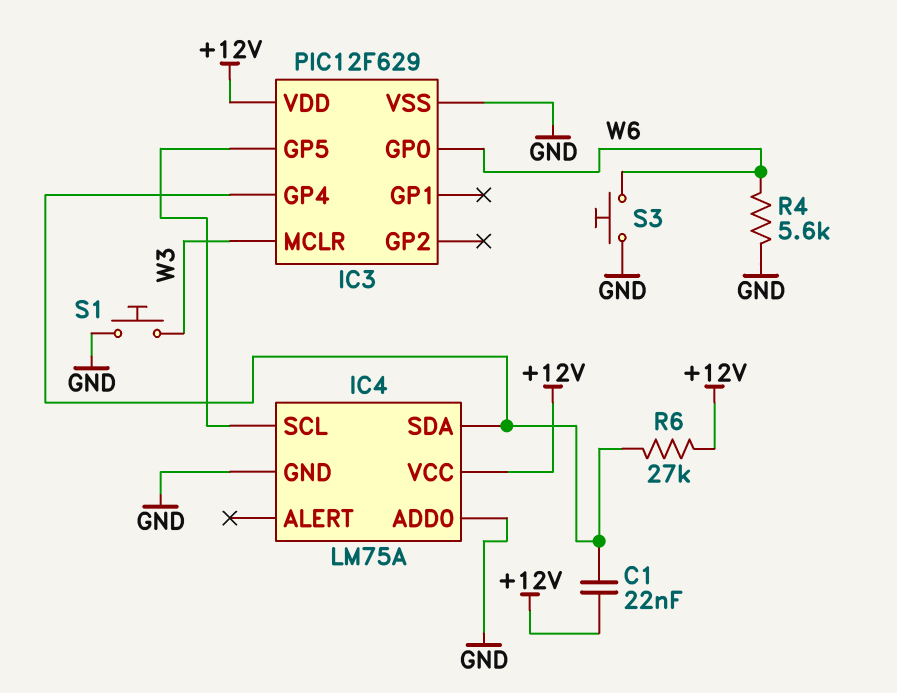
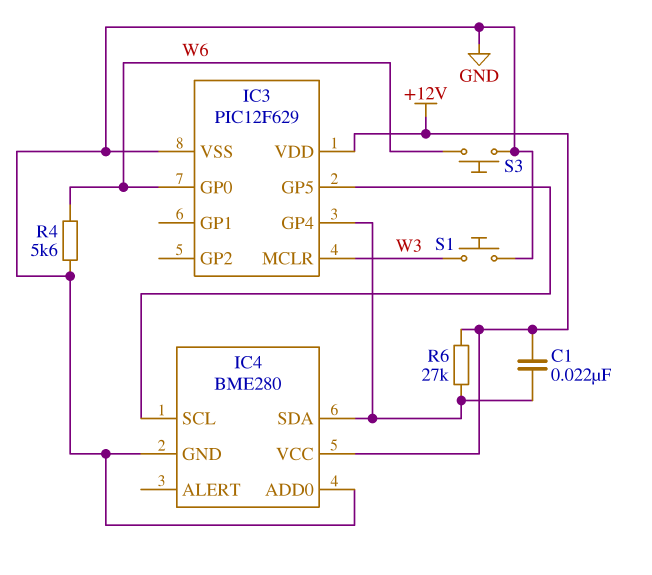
IC4: LM75A -> BME280

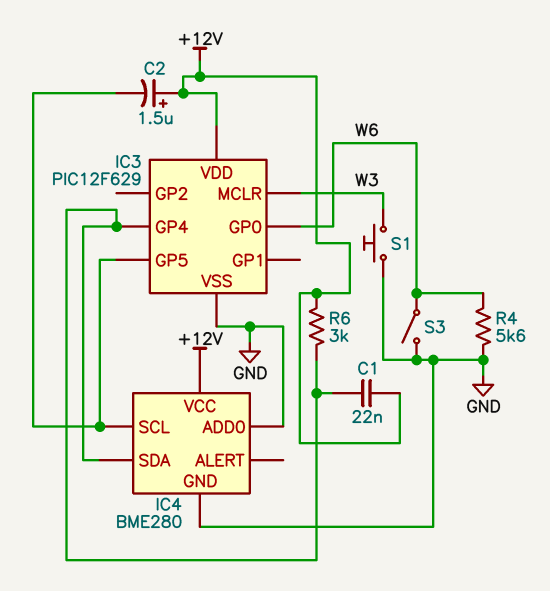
C2: none -> 1.5uF (plus +12V, minus IC3/GP5)
R6: 27k (+12V, IC3/GP4) -> 3k (+12V, IC3/GP4)
S3: button (GND, W6) -> switch (GND, W6)

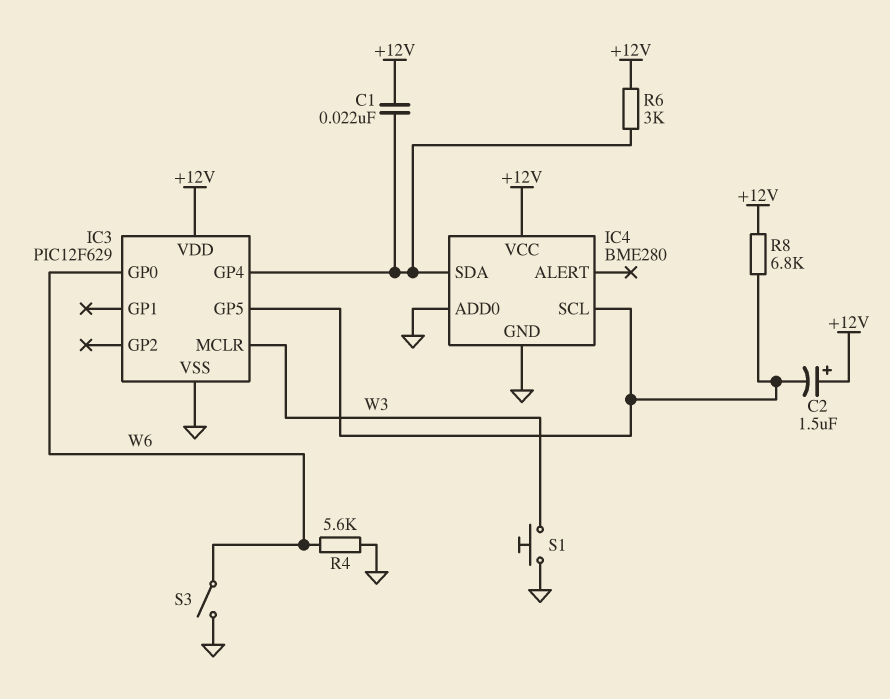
R8: none -> 6.8k (+12V, IC3/GP5)

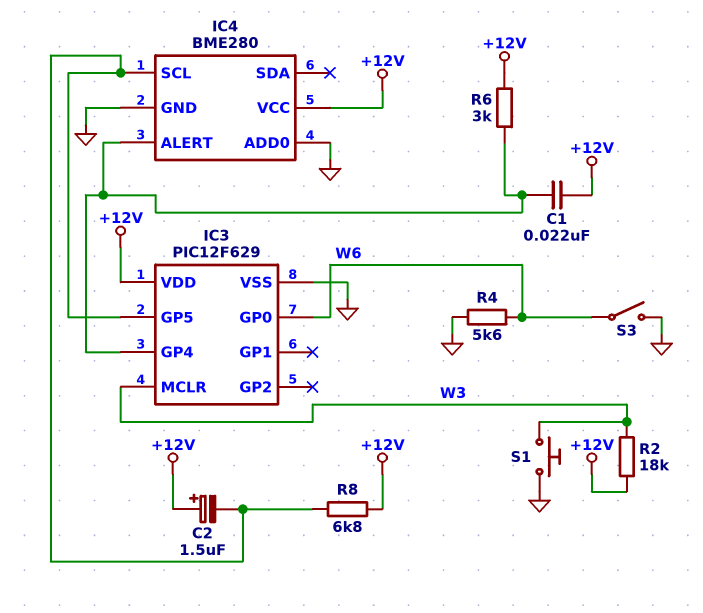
IC4 pin ALERT: none -> IC3/GP4
IC4 pin SDA: IC3/GP4 -> none
R2: none -> 18k (+12V, W3)

